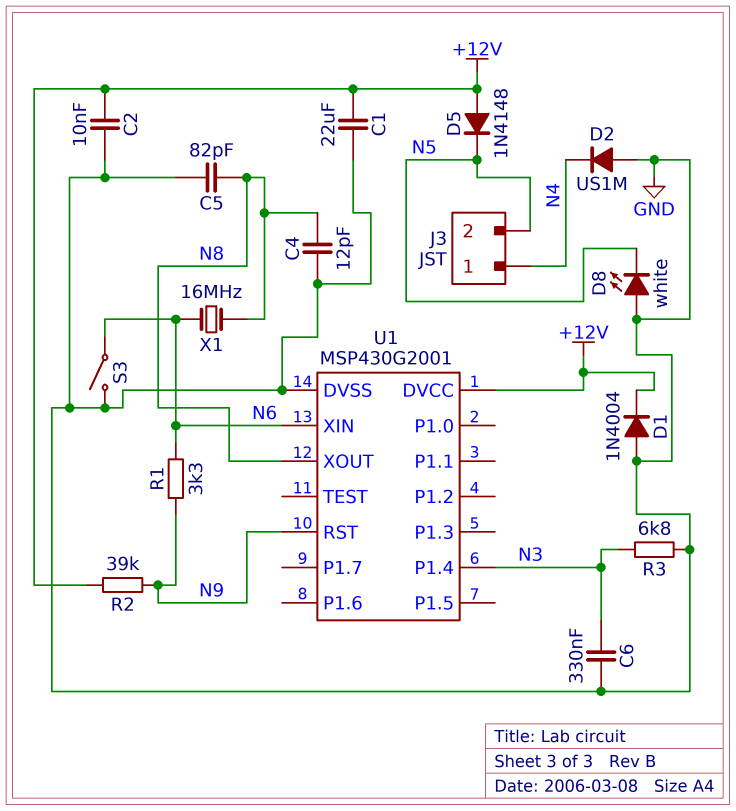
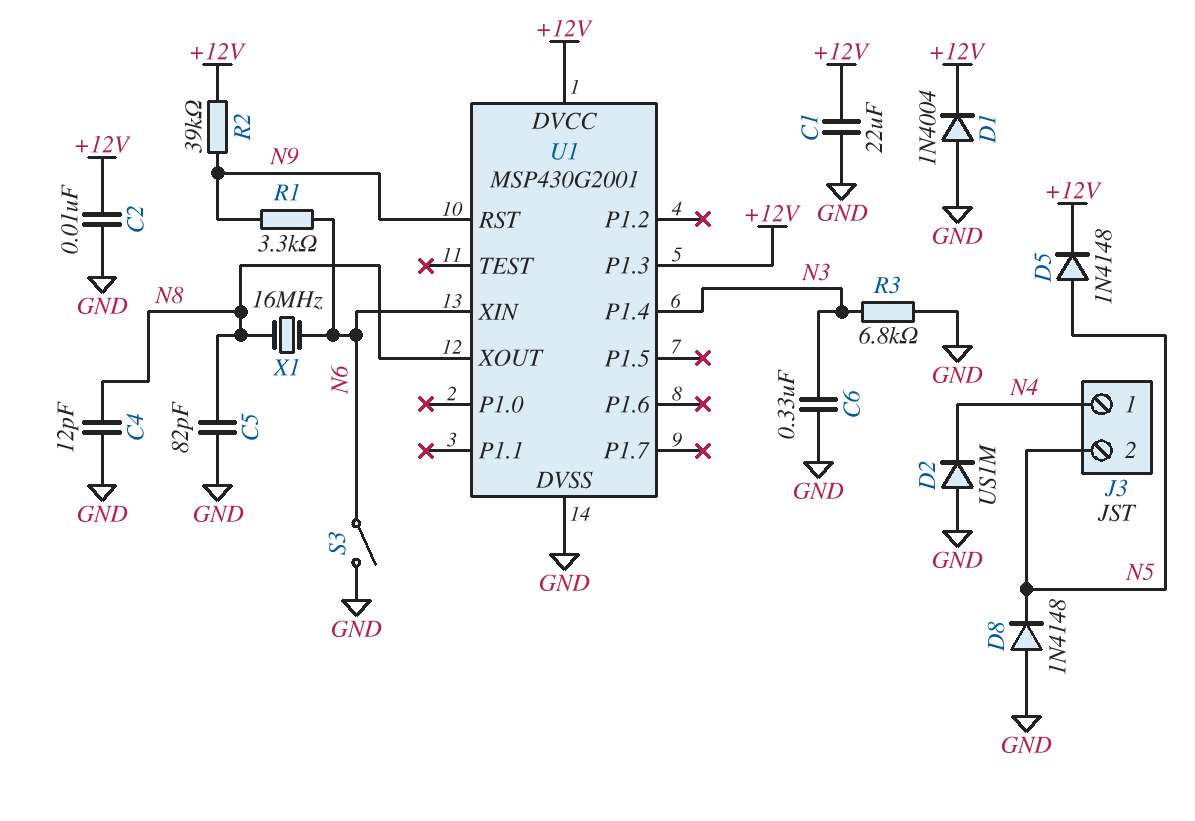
D5: diode 1N4148 (A +12V, K N5) -> diode 1N4148 (A N5, K +12V)
D8: LED white (A GND, K N5) -> diode 1N4148 (A GND, K N5)
U1 pin P1.3: none -> +12V

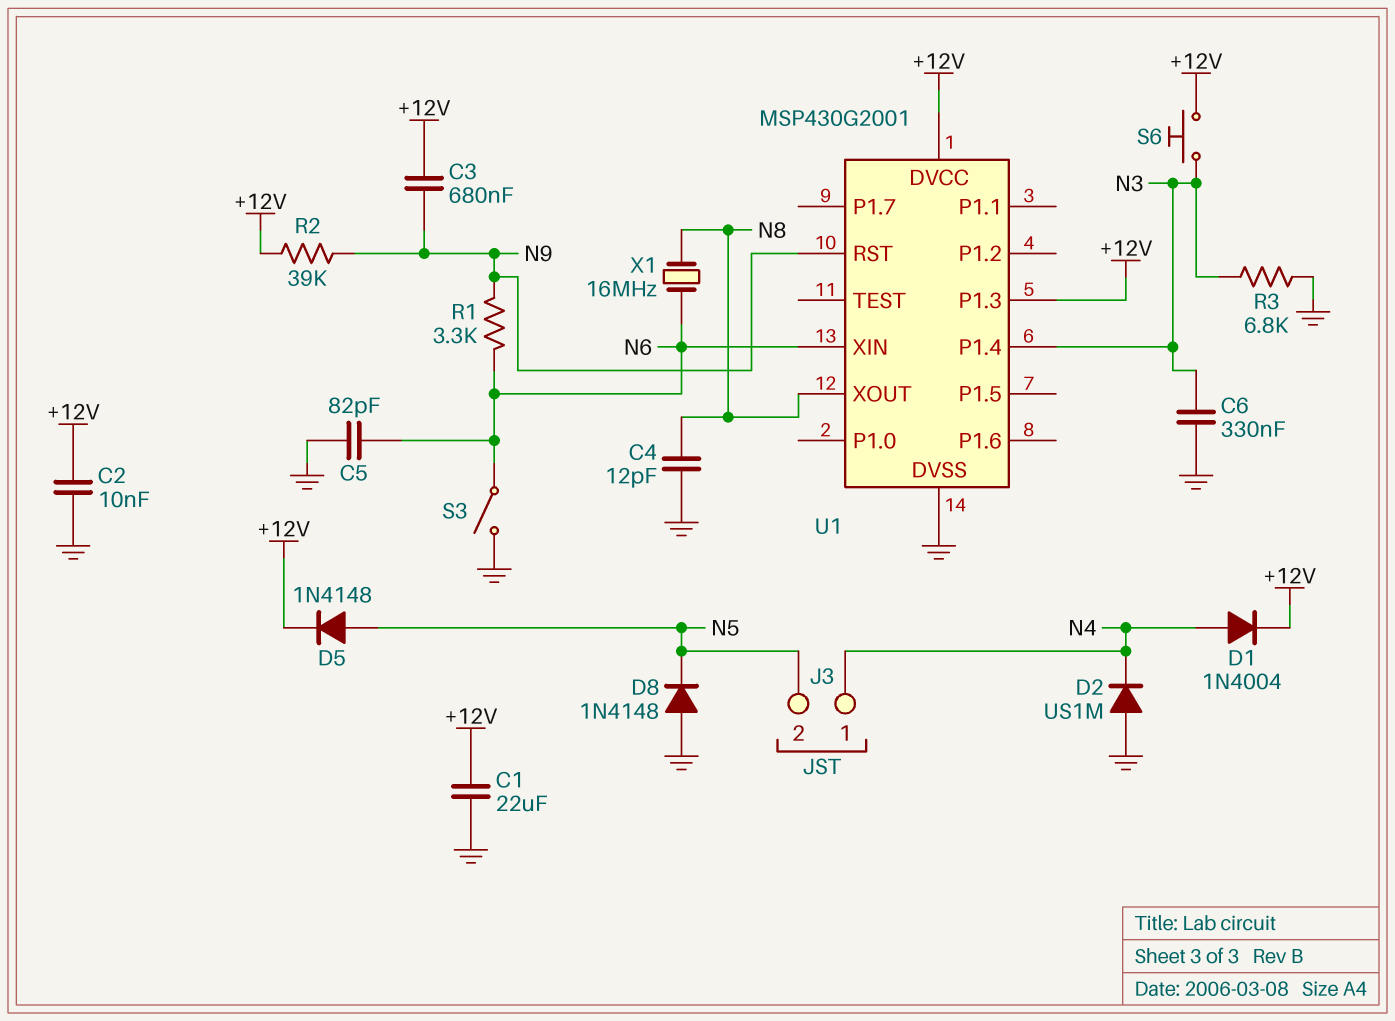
C3: none -> 680nF (+12V, N9)
C5: 82pF (GND, N8) -> 82pF (GND, N6)
D1: diode 1N4004 (A GND, K +12V) -> diode 1N4004 (A N4, K +12V)
S6: none -> button (+12V, N3)

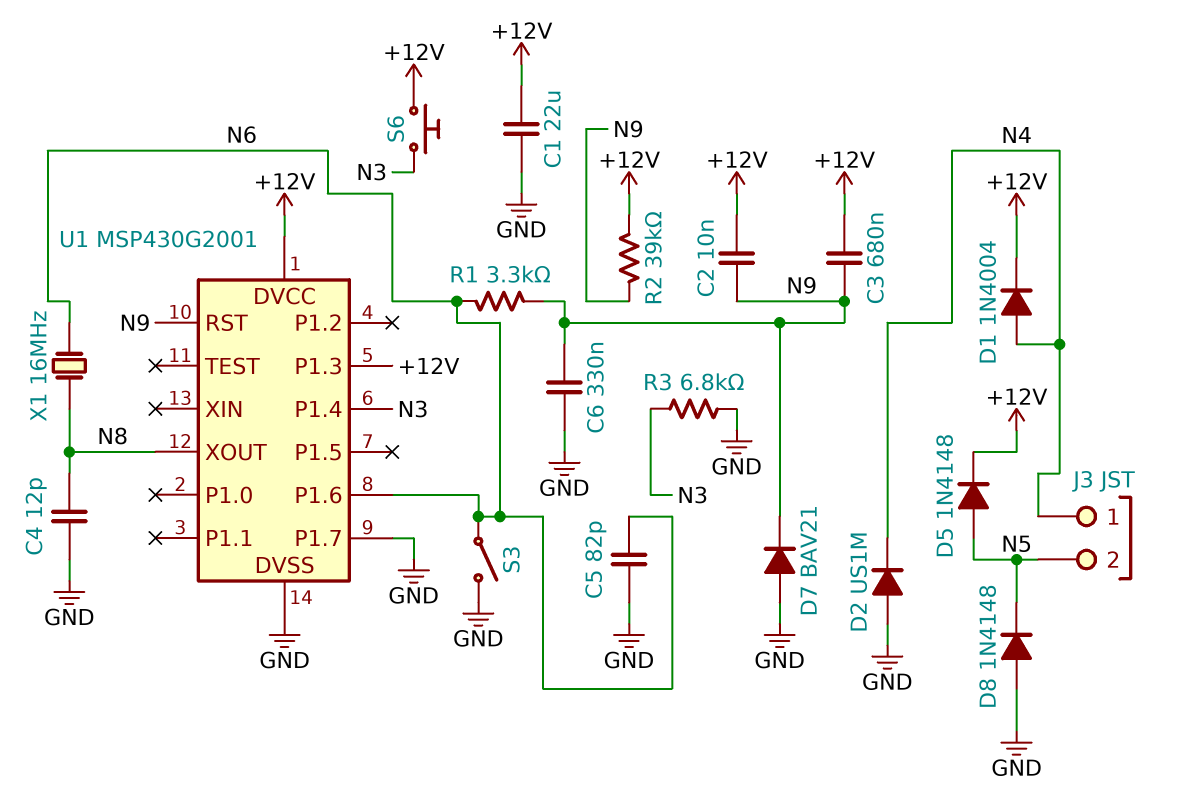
C2: 10nF (+12V, GND) -> 10nF (+12V, N9)
C6: 330nF (GND, N3) -> 330nF (GND, N9)
D7: none -> diode BAV21 (A GND, K N9)
U1 pin P1.6: none -> N6
U1 pin P1.7: none -> GND
U1 pin XIN: N6 -> none

